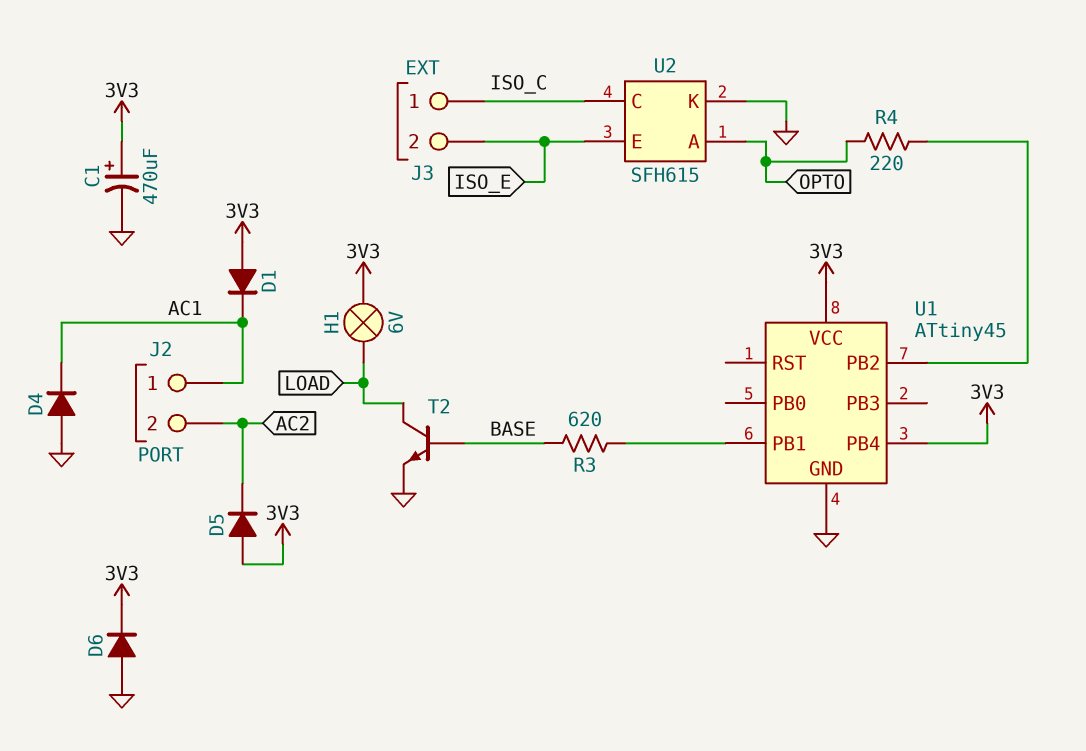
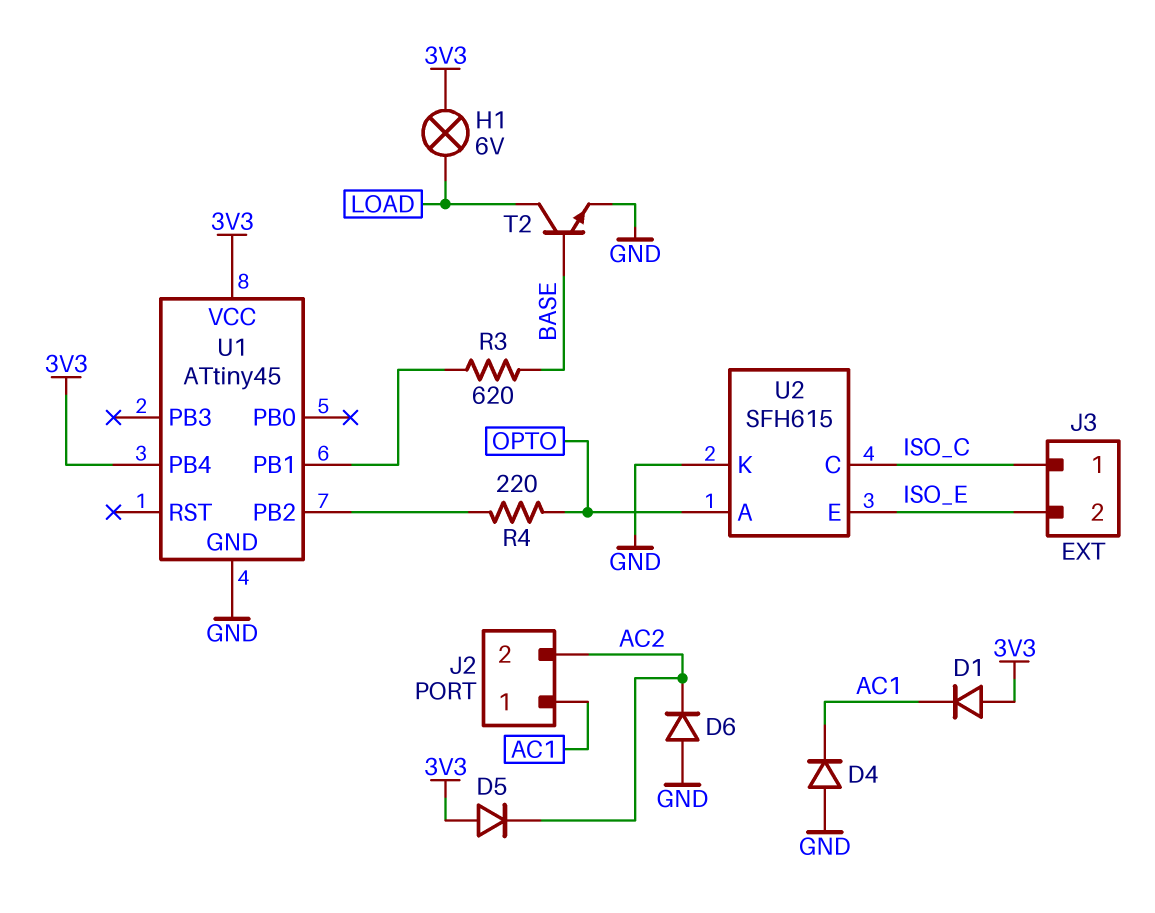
C1: 470uF (plus 3V3, minus GND) -> none
D6: diode (A GND, K 3V3) -> diode (A GND, K AC2)

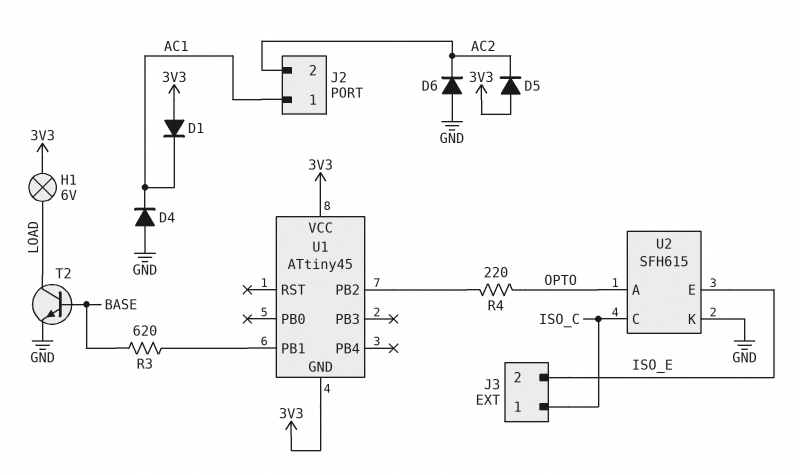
U1 pin GND: GND -> 3V3
U1 pin PB4: 3V3 -> none

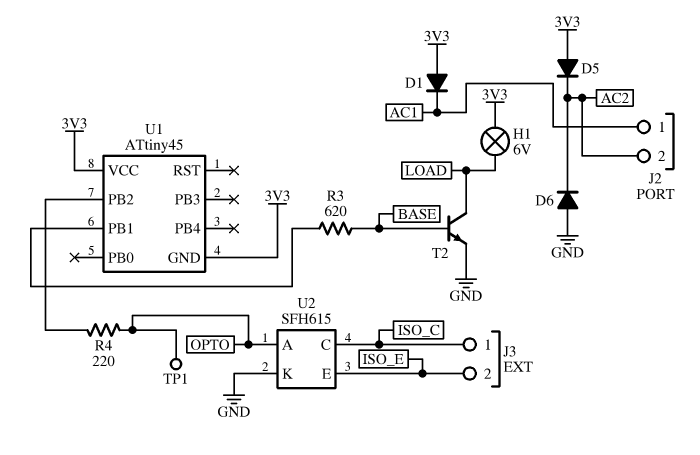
D4: diode (A GND, K AC1) -> none
TP1: none -> test point (OPTO)

